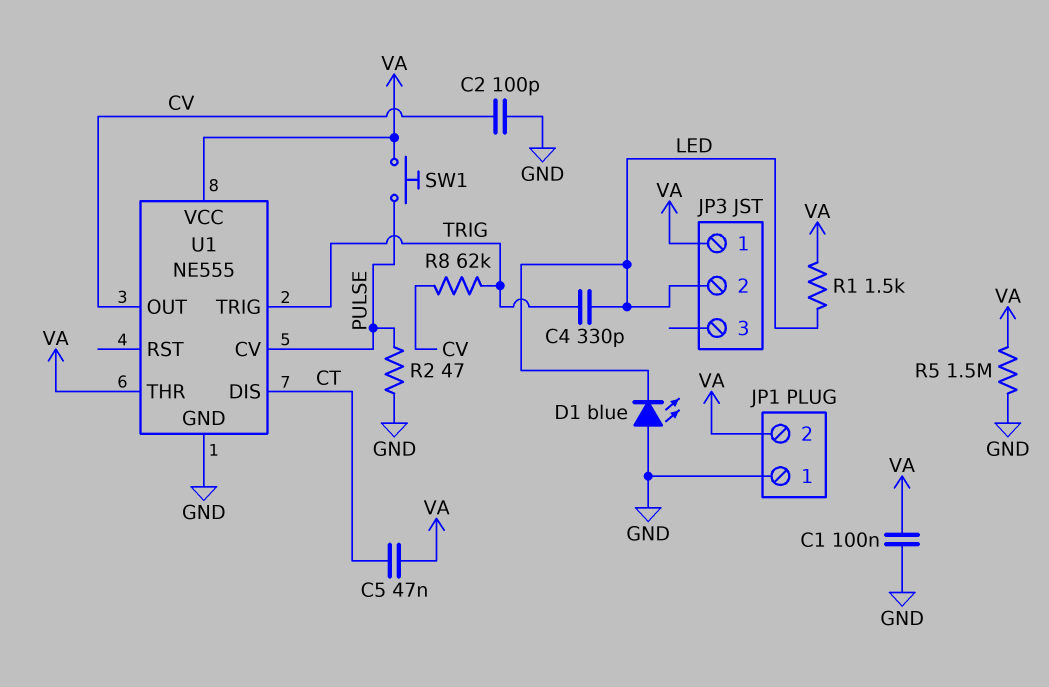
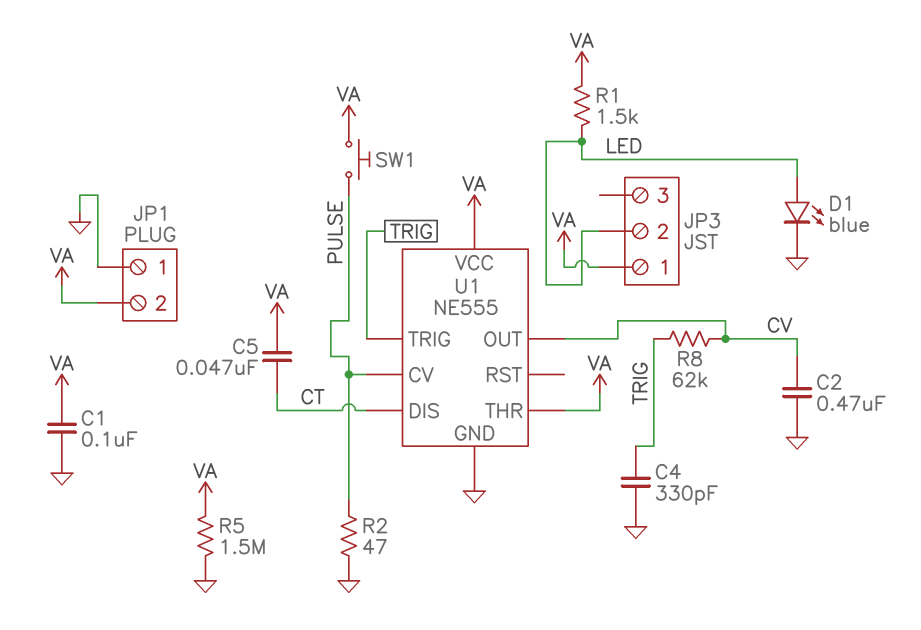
C2: 100pF (CV, GND) -> 470nF (CV, GND)
C4: 330pF (LED, TRIG) -> 330pF (GND, TRIG)
D1: LED blue (A GND, K LED) -> LED blue (A LED, K GND)

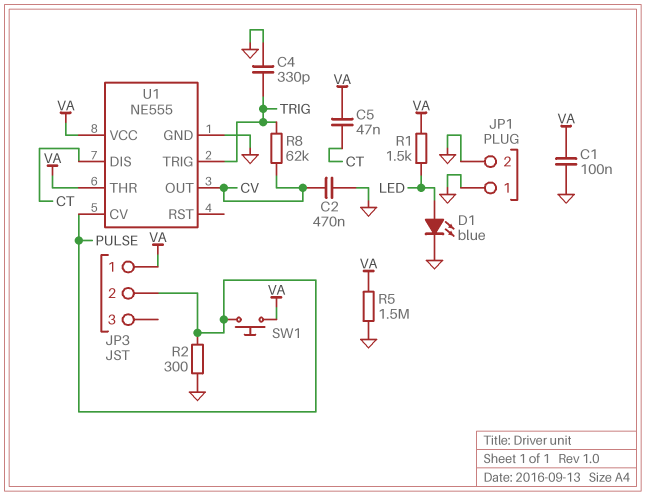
JP1 pin 2: VA -> GND
JP3 pin 2: LED -> PULSE
R2: 47 (GND, PULSE) -> 300 (GND, PULSE)

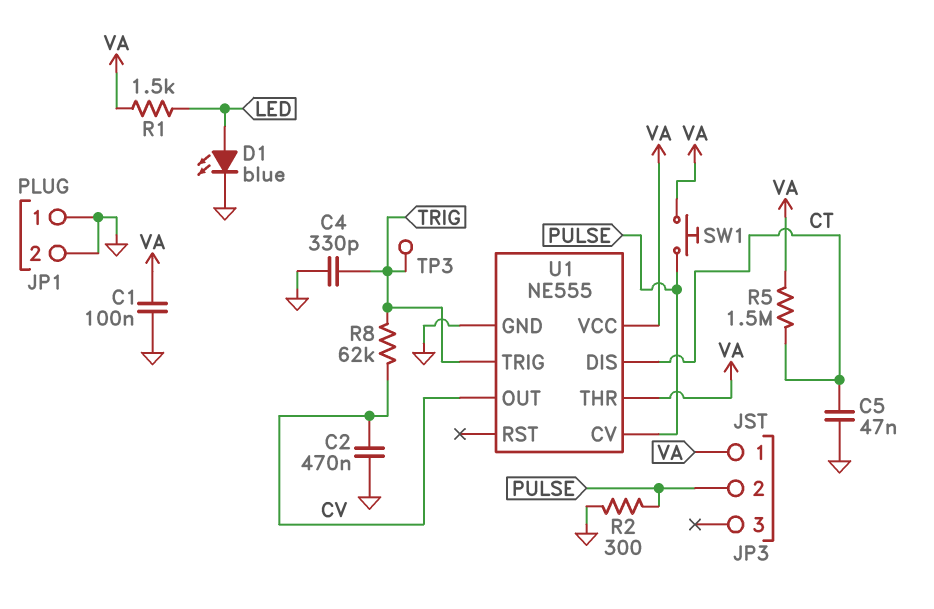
C5: 47nF (CT, VA) -> 47nF (CT, GND)
R5: 1.5M (GND, VA) -> 1.5M (CT, VA)
TP3: none -> test point (TRIG)

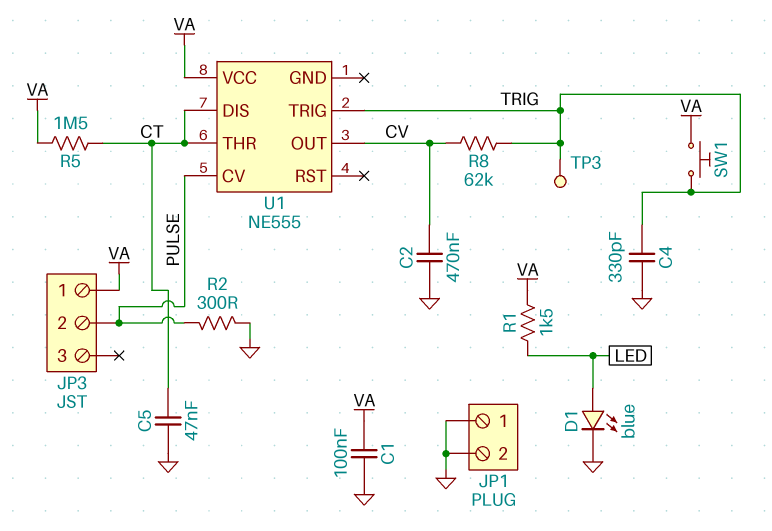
SW1: button (PULSE, VA) -> button (TRIG, VA)
U1 pin GND: GND -> none
U1 pin THR: VA -> CT

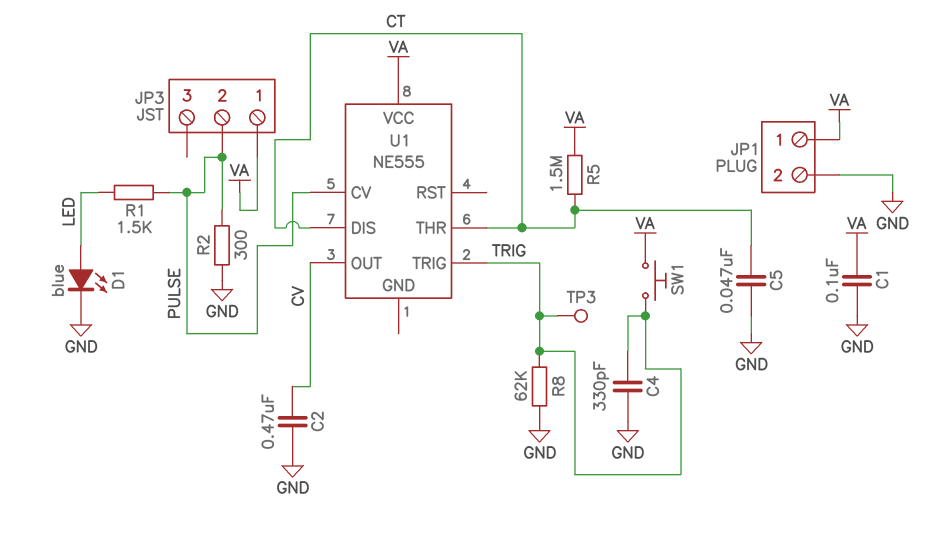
JP1 pin 1: GND -> VA
R1: 1.5k (LED, VA) -> 1.5k (LED, PULSE)
R8: 62k (CV, TRIG) -> 62k (GND, TRIG)

